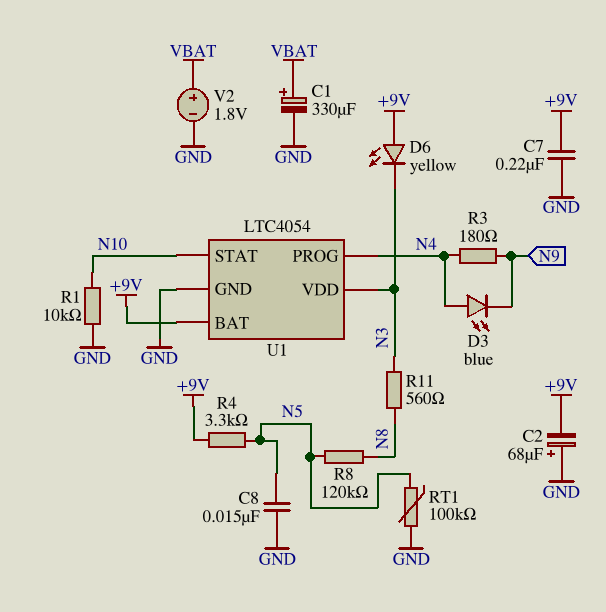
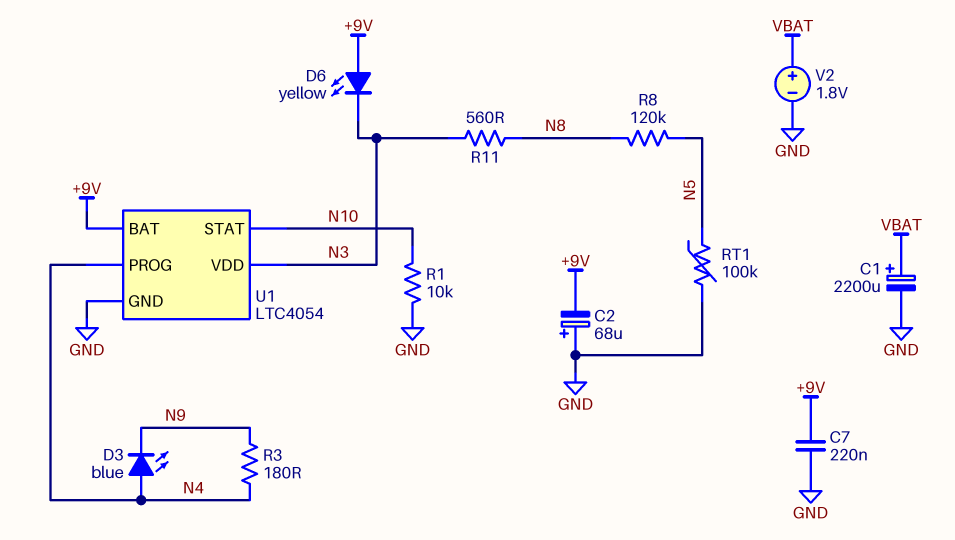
C1: 330uF (plus VBAT, minus GND) -> 2200uF (plus VBAT, minus GND)
C8: 15nF (GND, N5) -> none
R4: 3.3k (+9V, N5) -> none

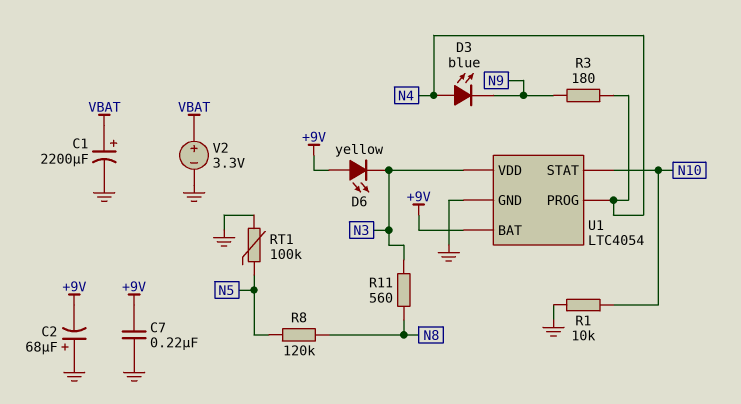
V2: 1.8V (plus VBAT, minus GND) -> 3.3V (plus VBAT, minus GND)

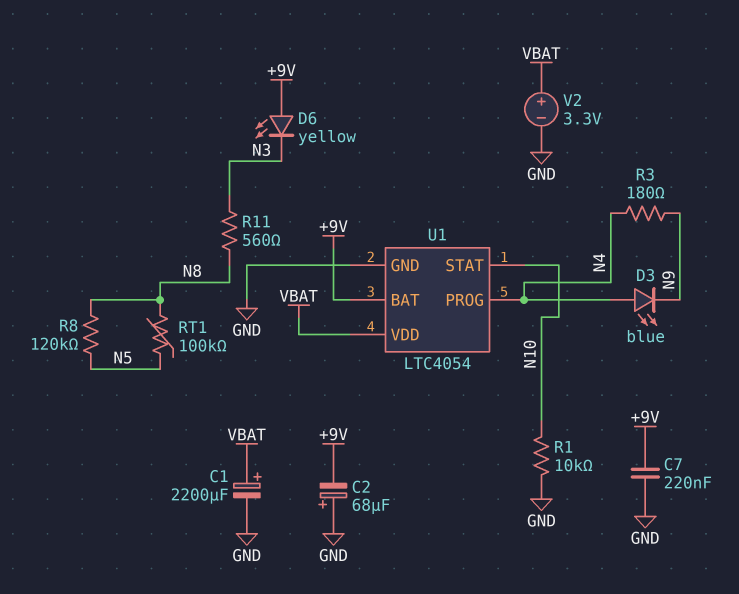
RT1: 100k (GND, N5) -> 100k (N5, N8)
U1 pin VDD: N3 -> VBAT

